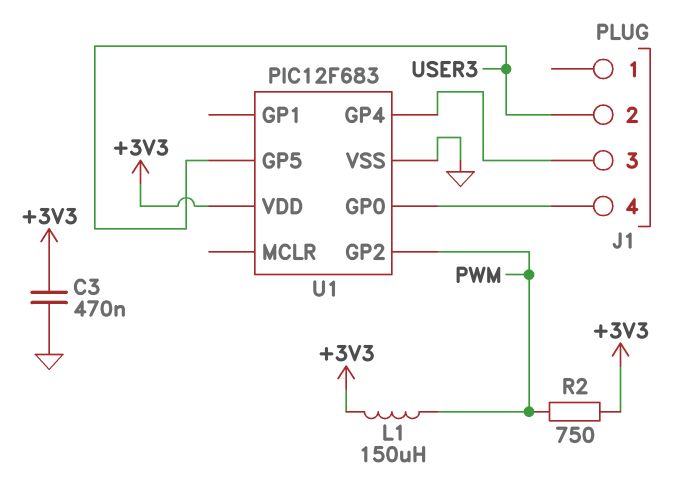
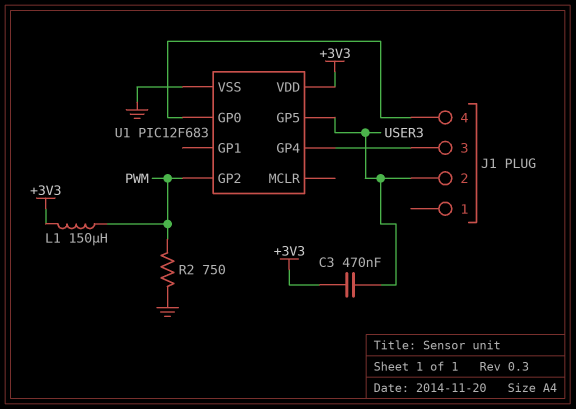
C3: 470nF (+3V3, GND) -> 470nF (+3V3, USER3)
R2: 750 (+3V3, PWM) -> 750 (GND, PWM)

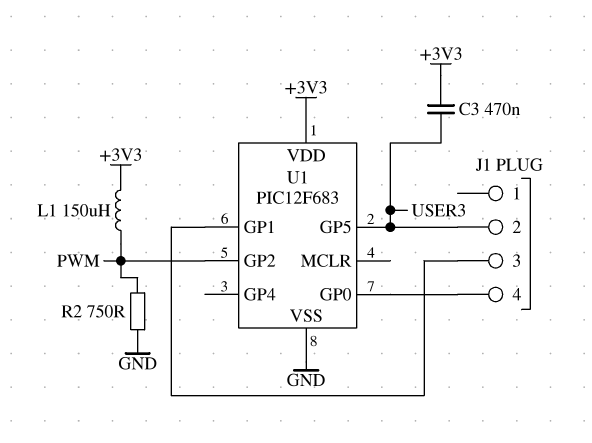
U1 pin GP1: none -> J1/3
U1 pin GP4: J1/3 -> none

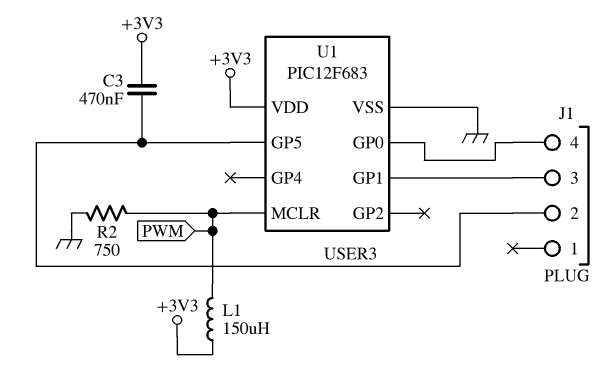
U1 pin GP2: PWM -> none
U1 pin MCLR: none -> PWM

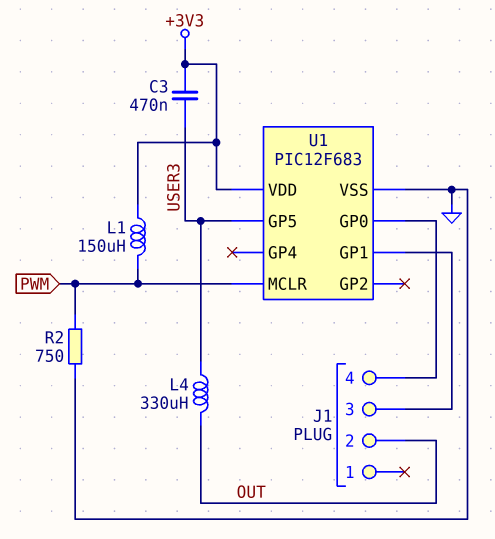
J1 pin 2: USER3 -> OUT
L4: none -> 330uH (OUT, USER3)

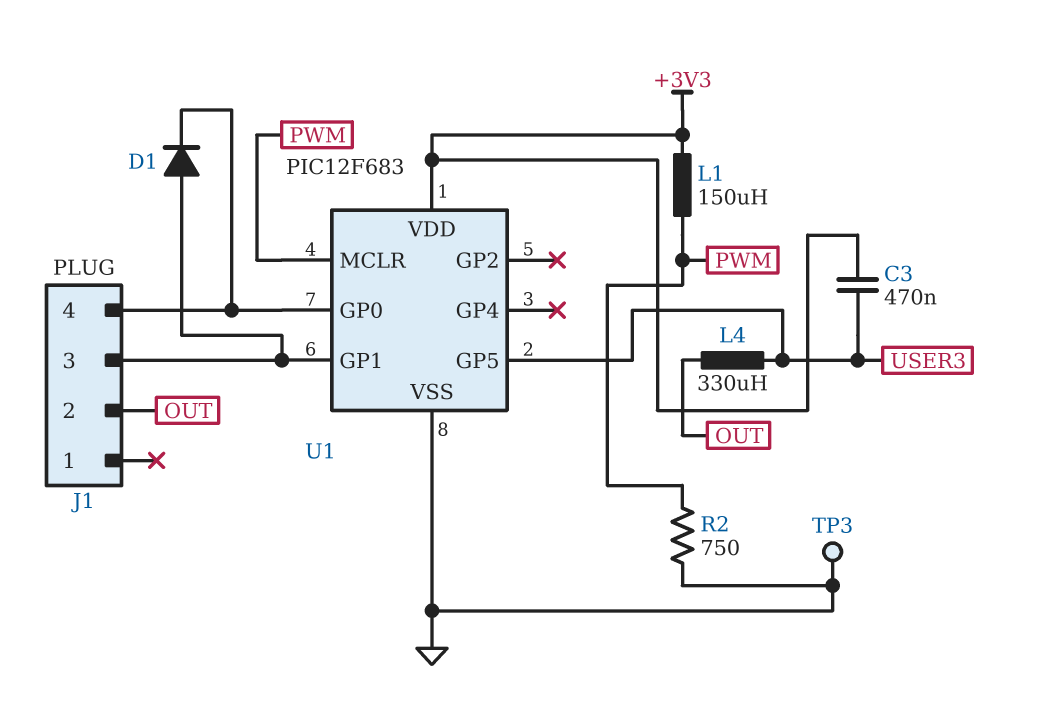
D1: none -> diode (A J1/3, K J1/4)
TP3: none -> test point (GND)

